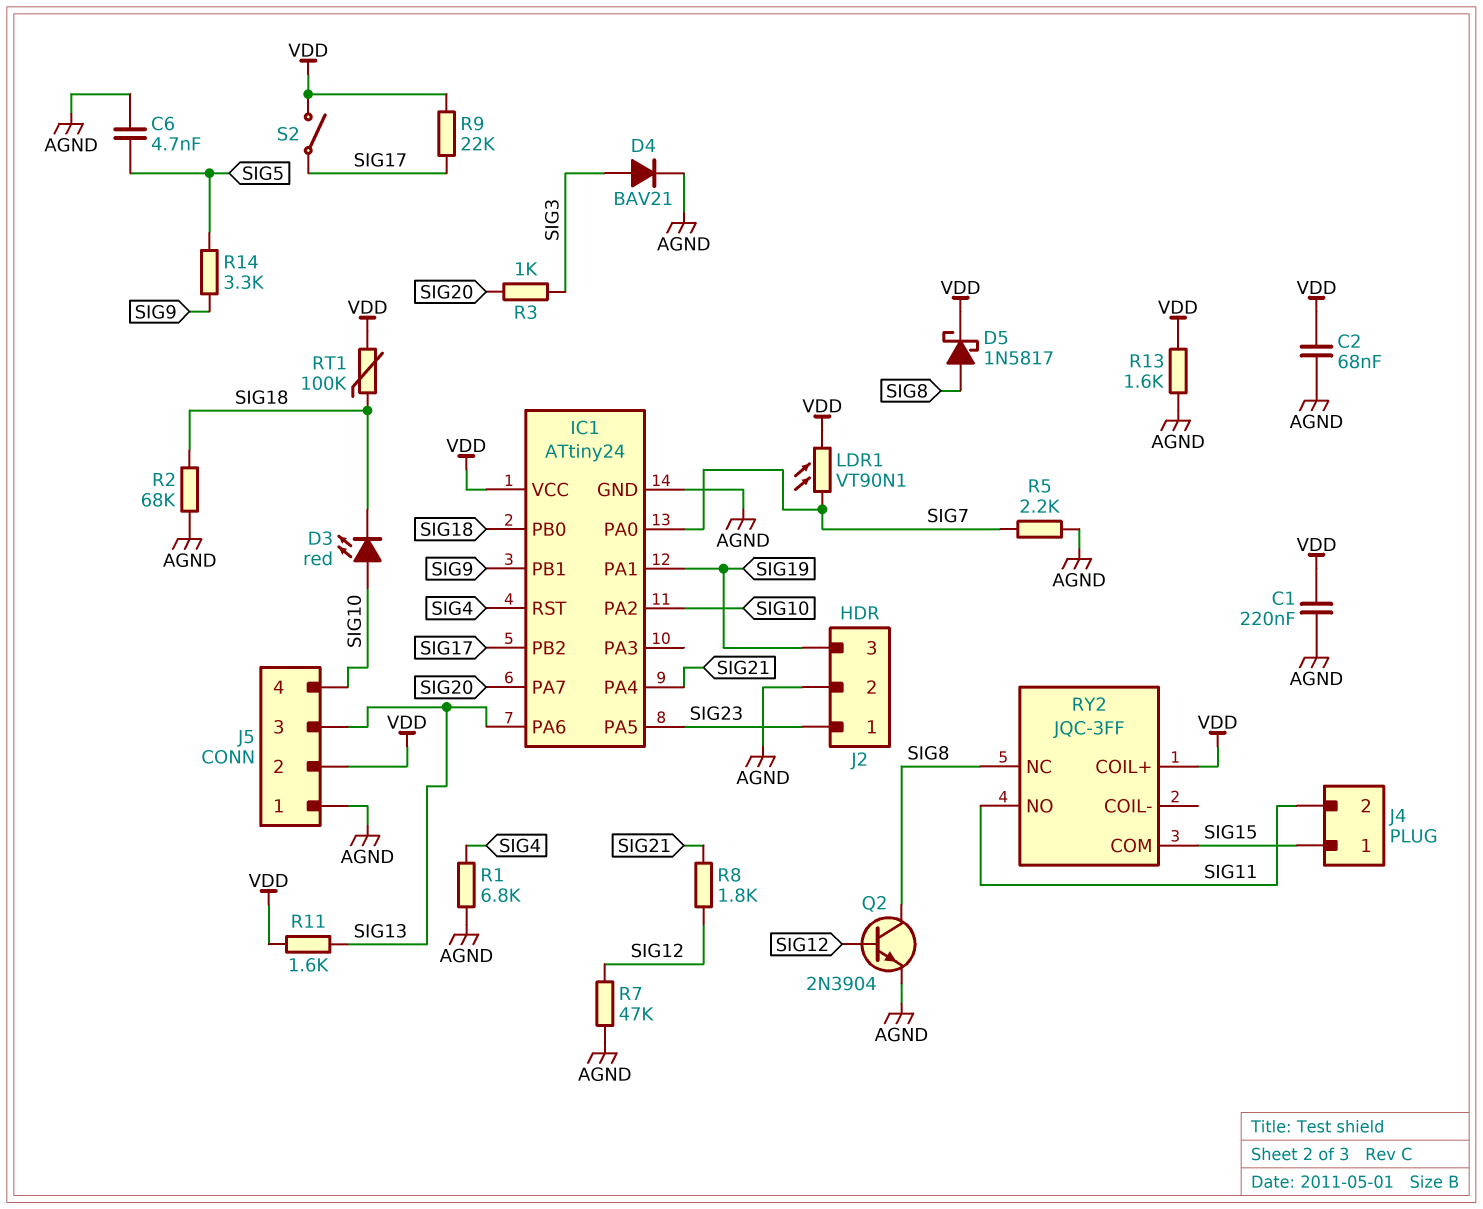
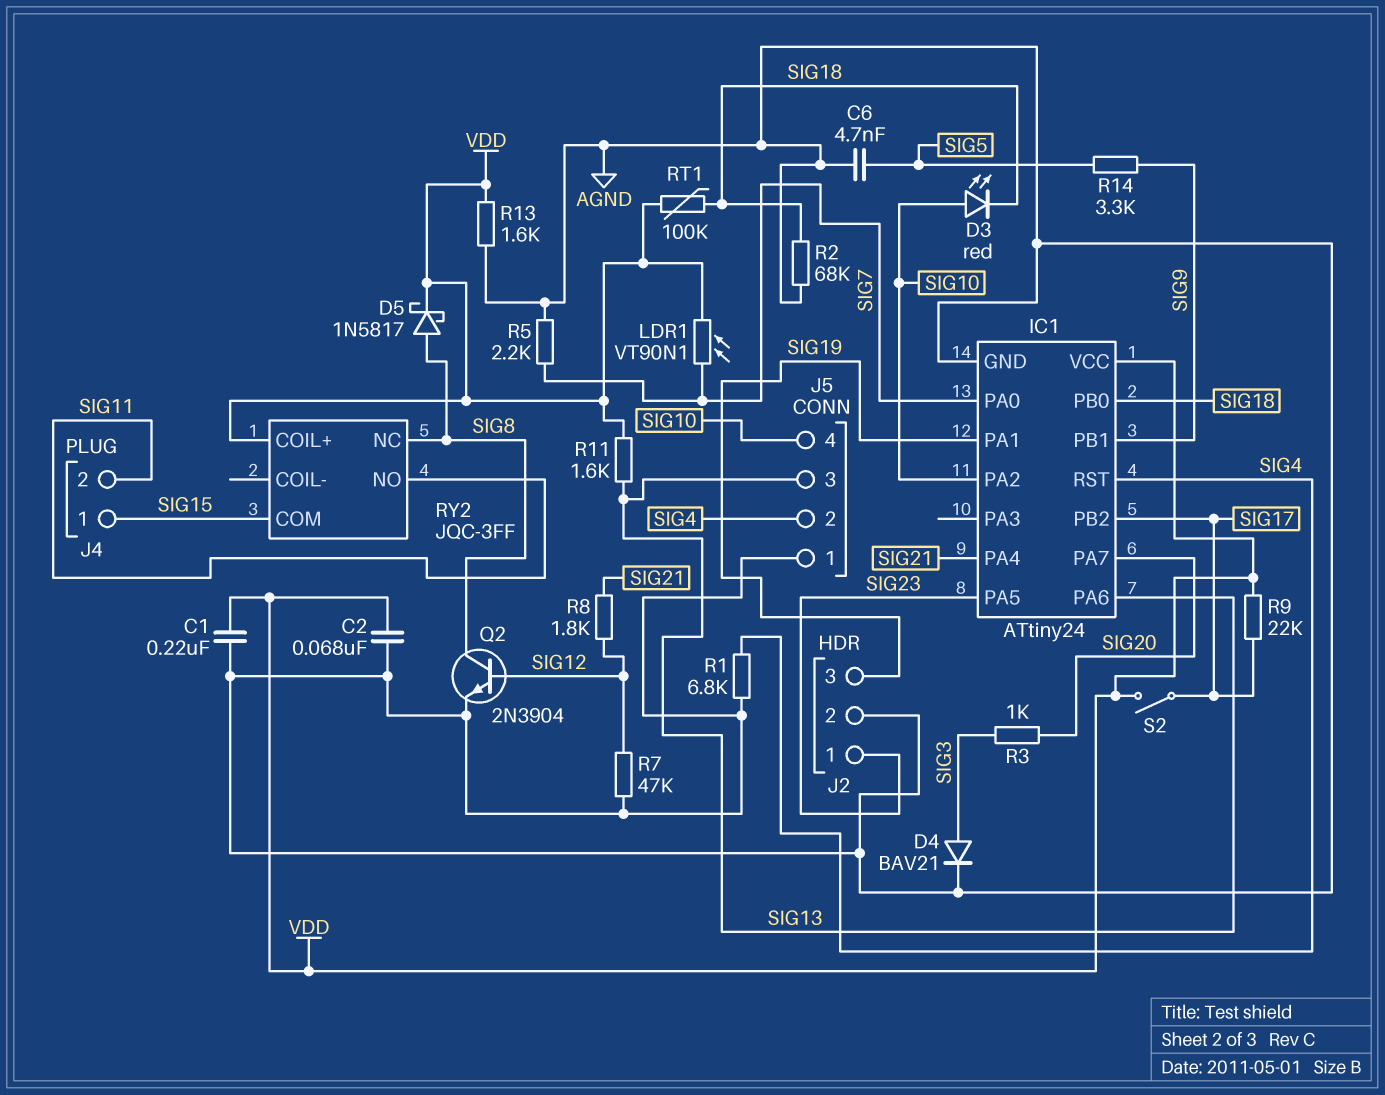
J5 pin 2: VDD -> SIG4

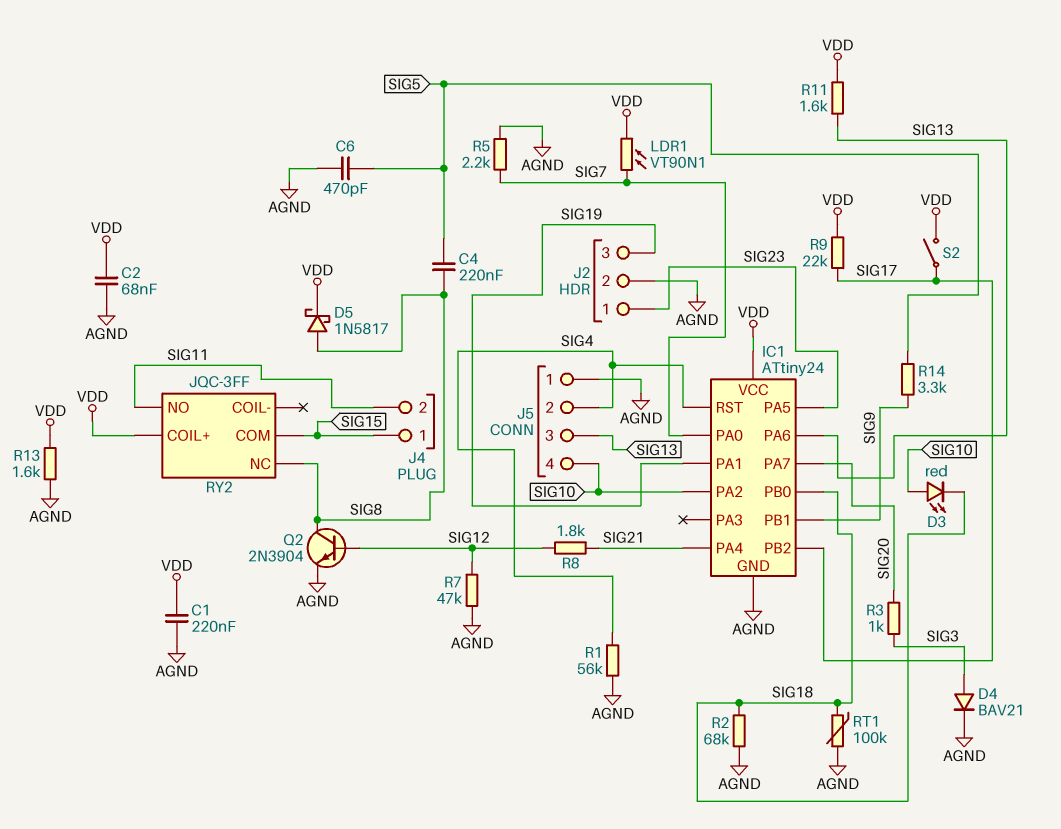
C4: none -> 220nF (SIG5, SIG8)
C6: 4.7nF (AGND, SIG5) -> 470pF (AGND, SIG5)
R1: 6.8k (AGND, SIG4) -> 56k (AGND, SIG4)
RT1: 100k (SIG18, VDD) -> 100k (AGND, SIG18)

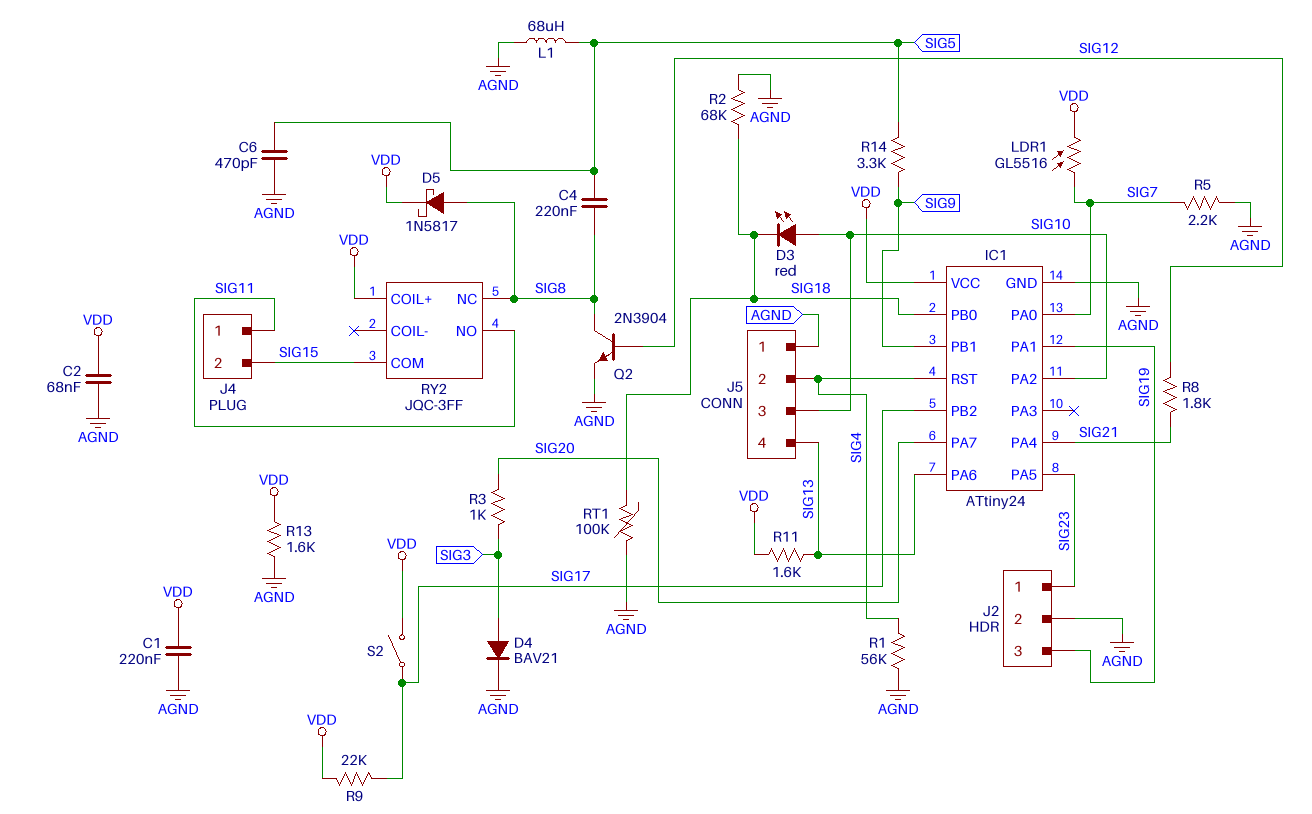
J4 pin 1: SIG15 -> SIG11
J4 pin 2: SIG11 -> SIG15
J5 pin 3: SIG13 -> SIG10
J5 pin 4: SIG10 -> SIG13
L1: none -> 68uH (AGND, SIG5)
LDR1: VT90N1 (SIG7, VDD) -> GL5516 (SIG7, VDD)
R7: 47k (AGND, SIG12) -> none

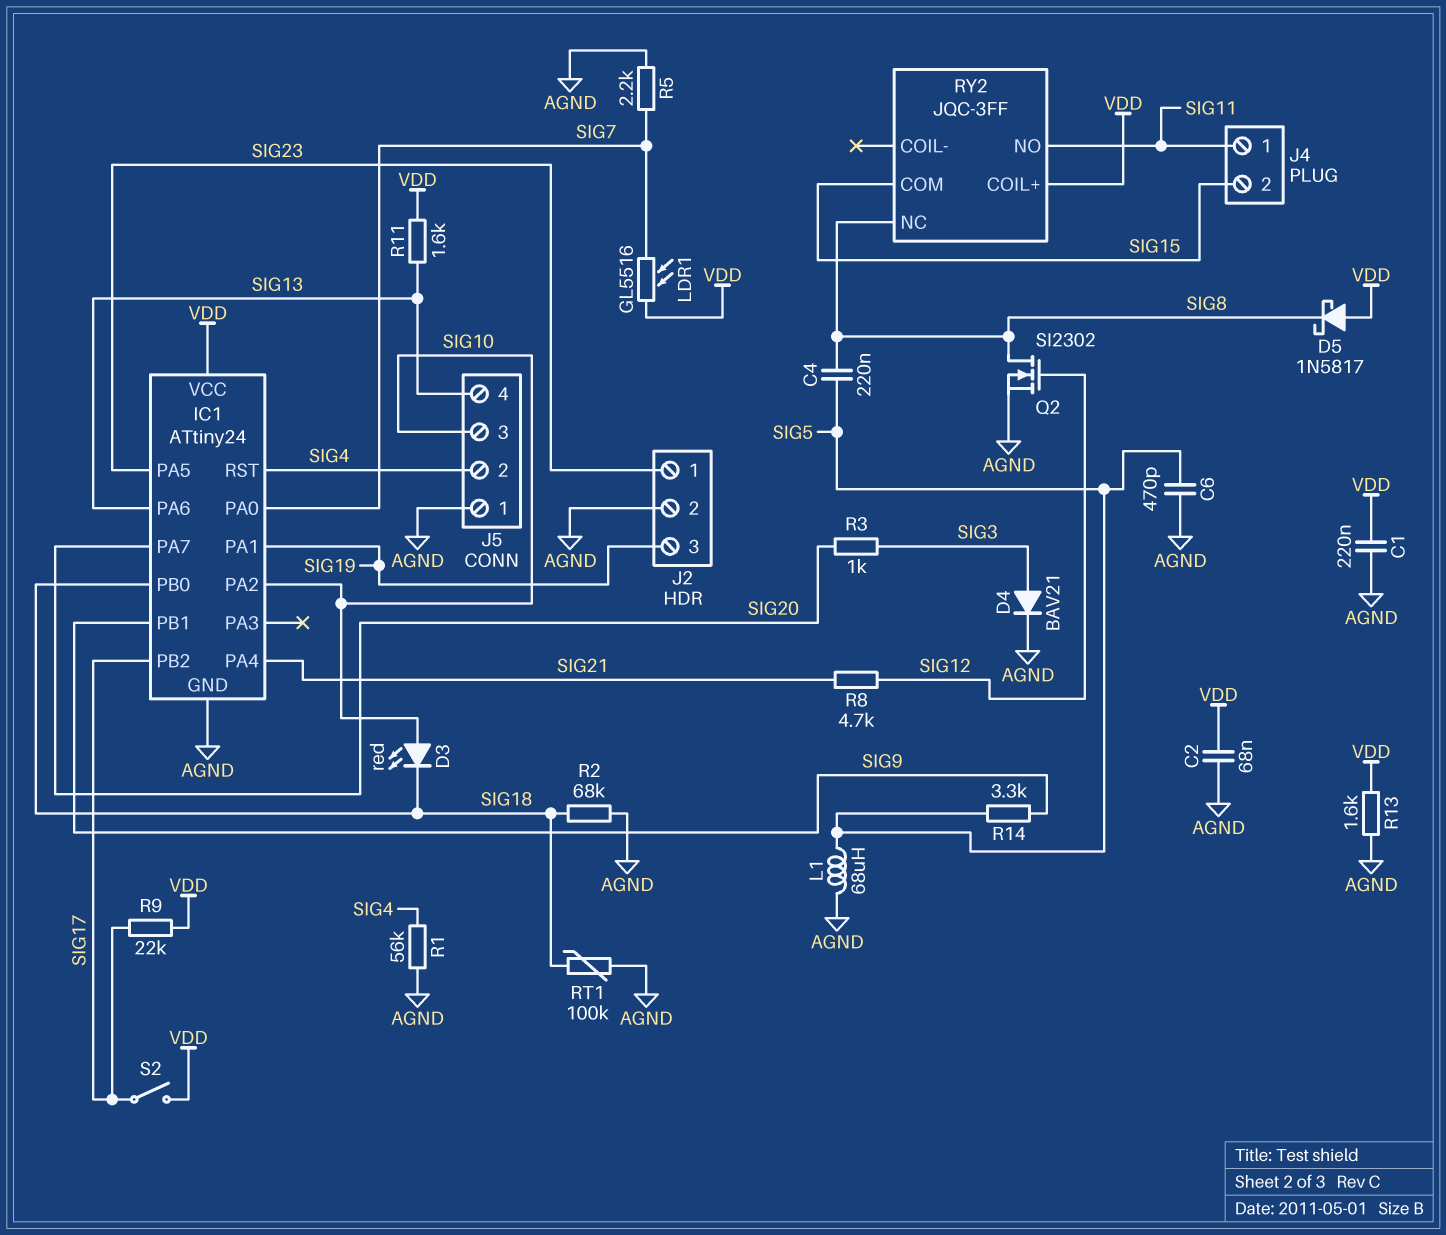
D5: schottky 1N5817 (A SIG8, K VDD) -> schottky 1N5817 (A VDD, K SIG8)
Q2: NPN 2N3904 (B SIG12, C SIG8, E AGND) -> NMOS SI2302 (G SIG12, D SIG8, S AGND)
R8: 1.8k (SIG12, SIG21) -> 4.7k (SIG12, SIG21)

